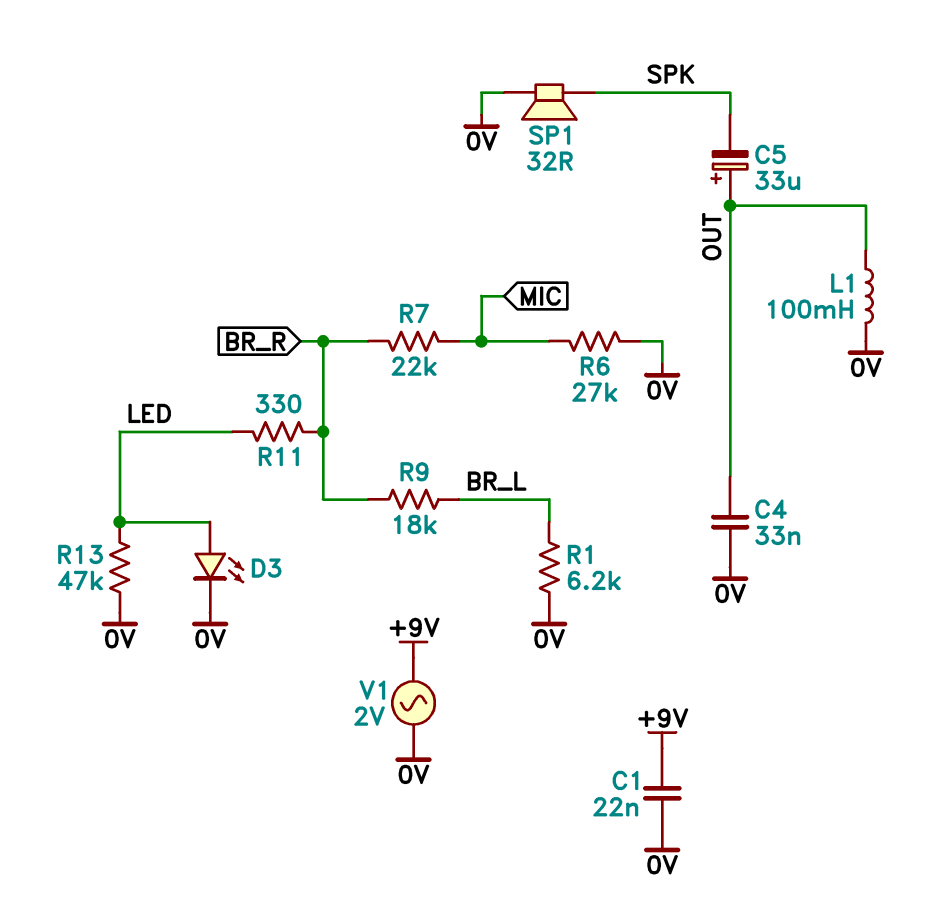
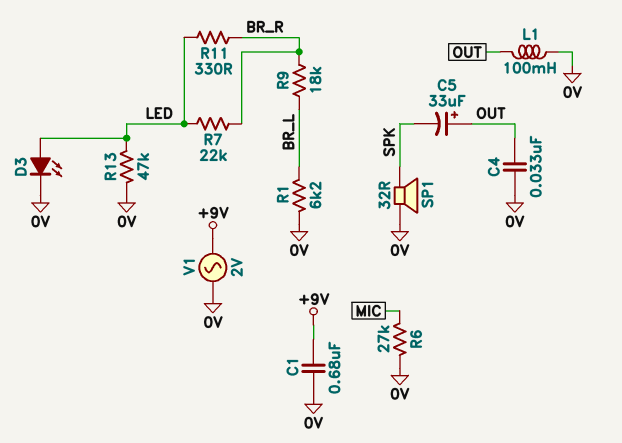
C1: 22nF (+9V, 0V) -> 680nF (+9V, 0V)
R7: 22k (BR_R, MIC) -> 22k (BR_R, LED)

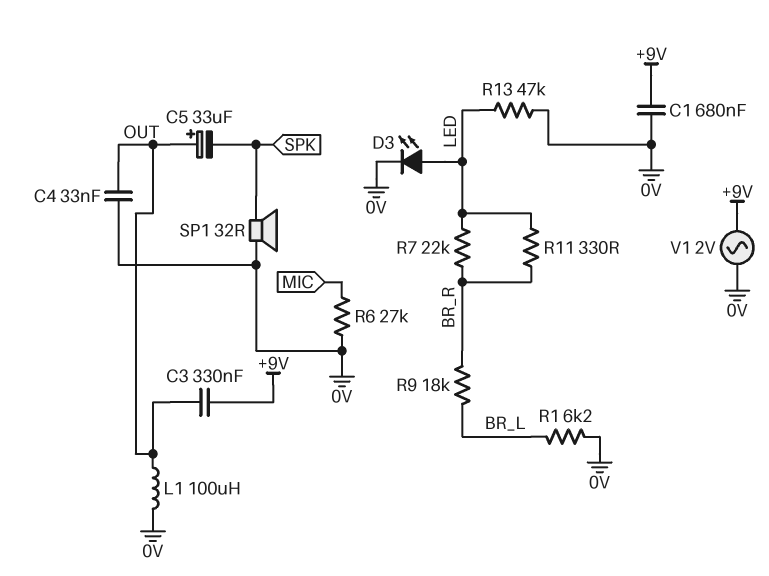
C3: none -> 330nF (+9V, OUT)
L1: 100mH (0V, OUT) -> 100uH (0V, OUT)

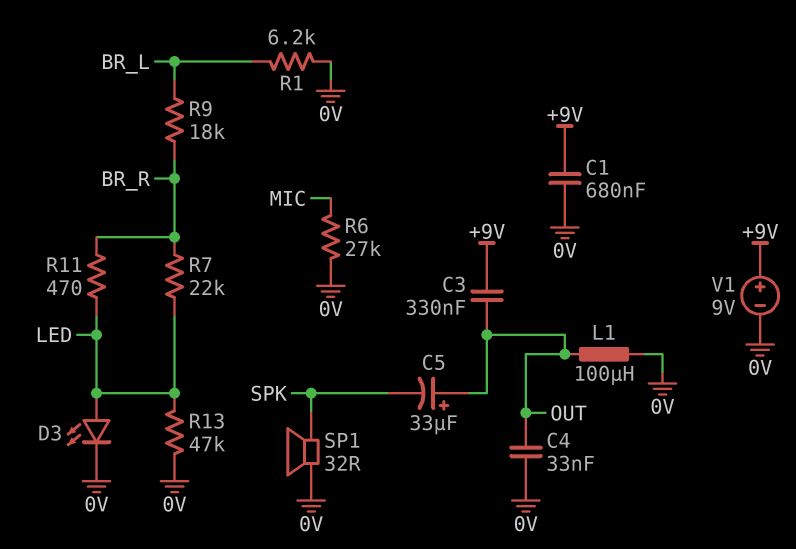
R11: 330 (BR_R, LED) -> 470 (BR_R, LED)
V1: AC 2V (+9V, 0V) -> 9V (plus +9V, minus 0V)

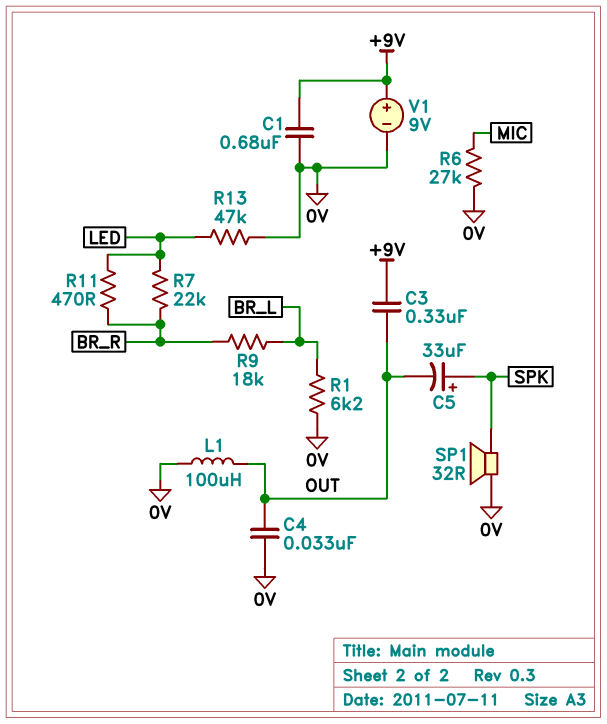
C5: 33uF (plus OUT, minus SPK) -> 33uF (plus SPK, minus OUT)
D3: LED (A LED, K 0V) -> none

